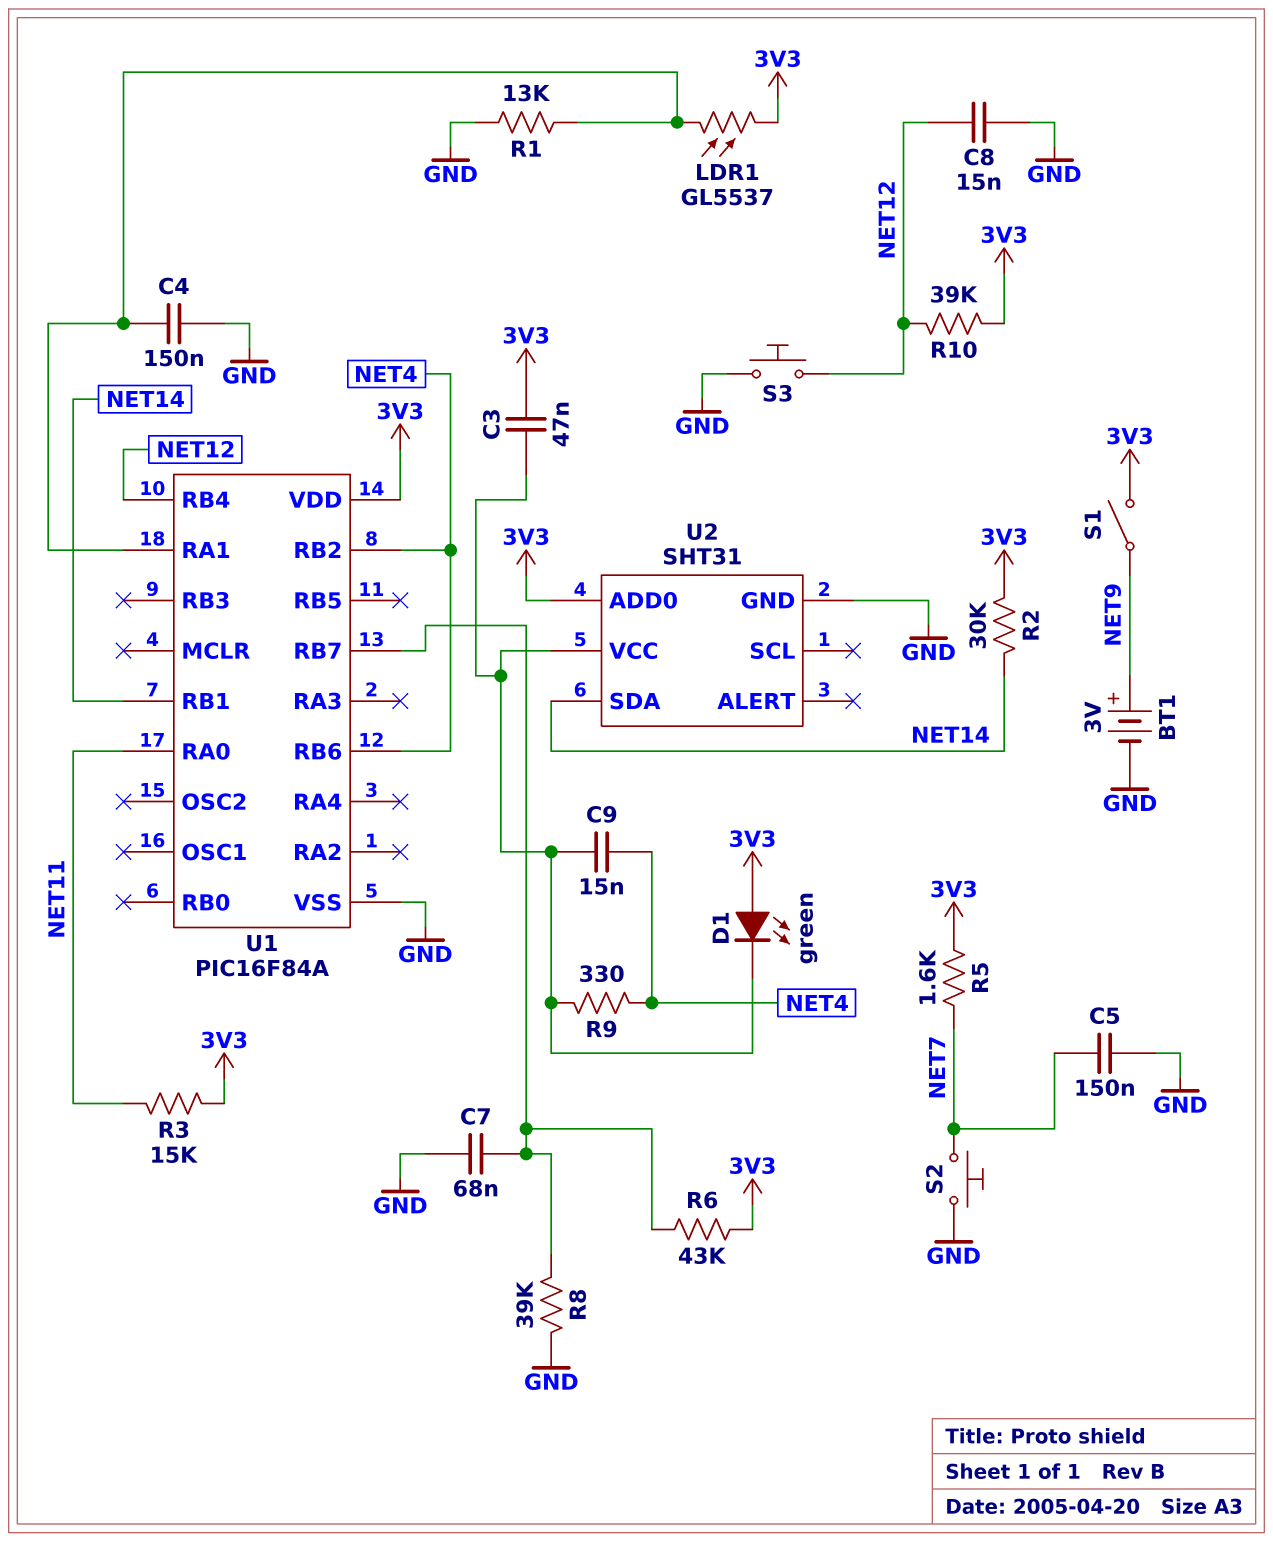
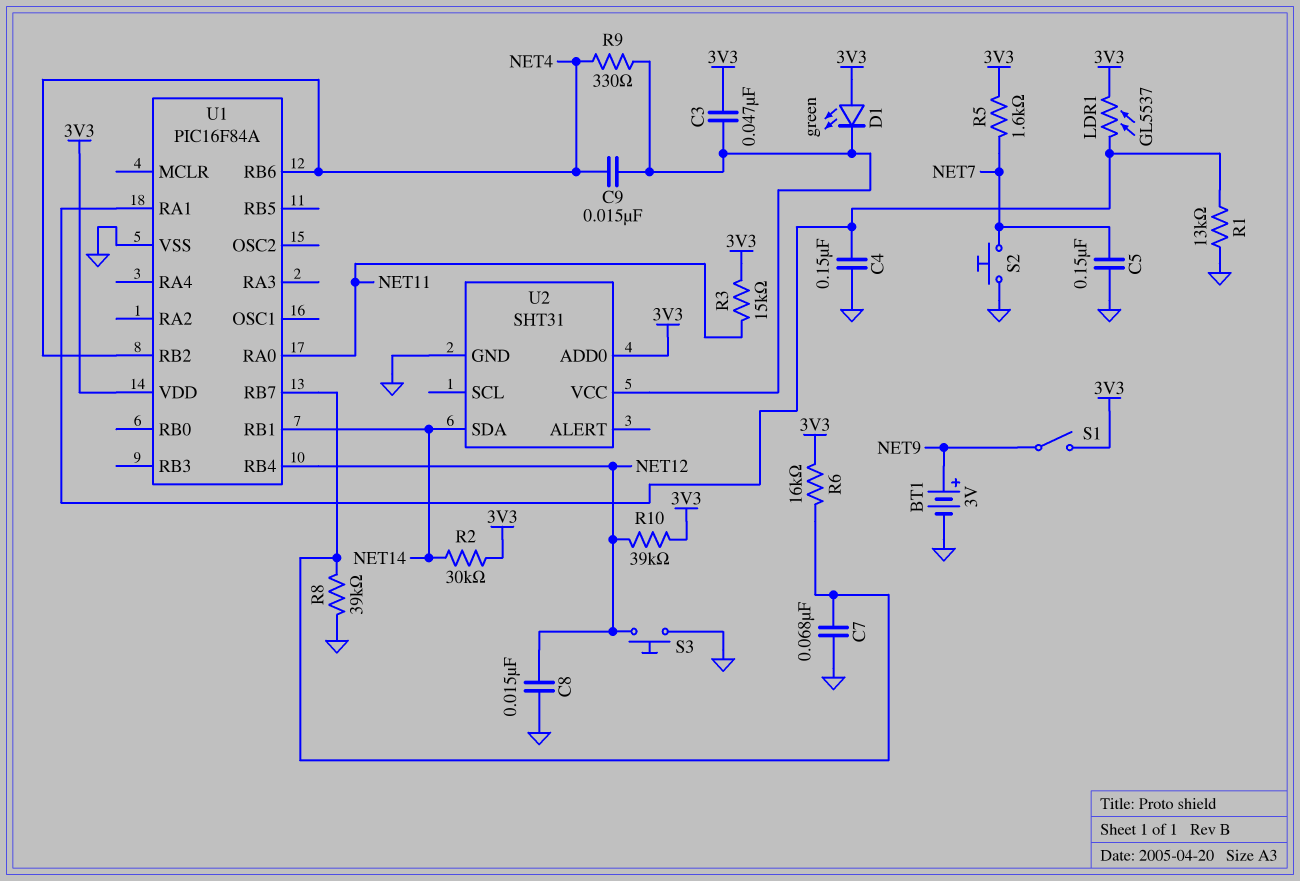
R6: 43k (3V3, U1/RB7) -> 16k (3V3, U1/RB7)

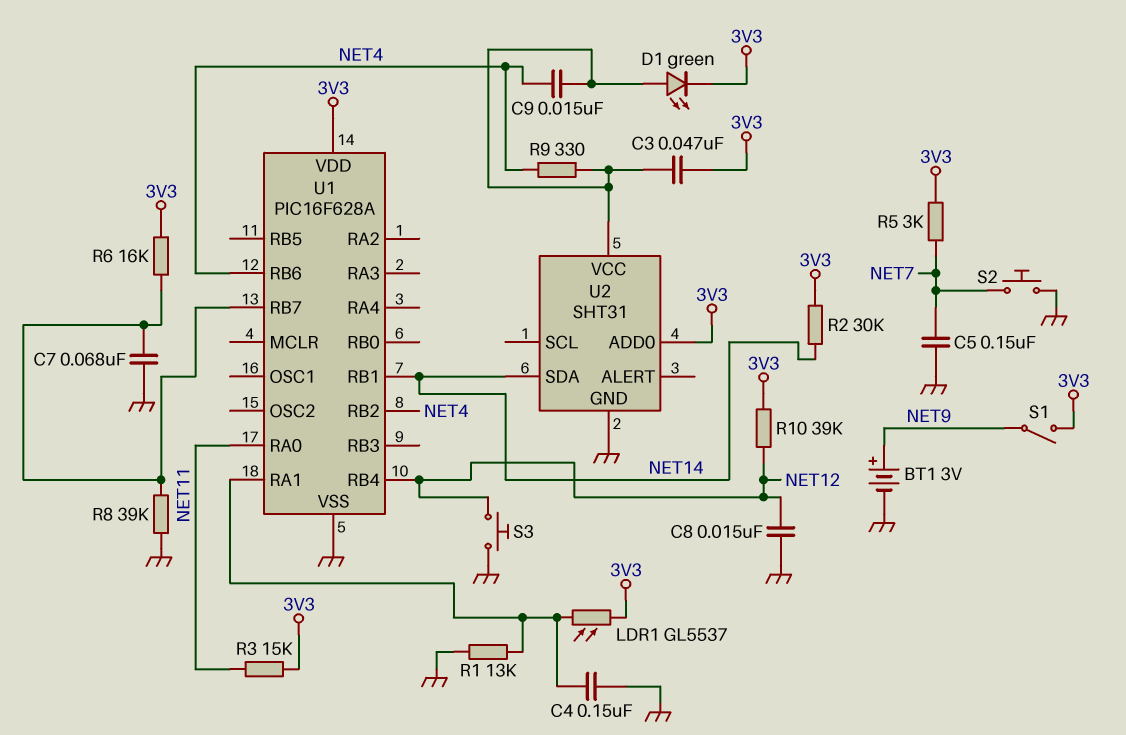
D1: LED green (A 3V3, K U2/VCC) -> LED green (A U2/VCC, K 3V3)
R5: 1.6k (3V3, NET7) -> 3k (3V3, NET7)
U1: PIC16F84A -> PIC16F628A

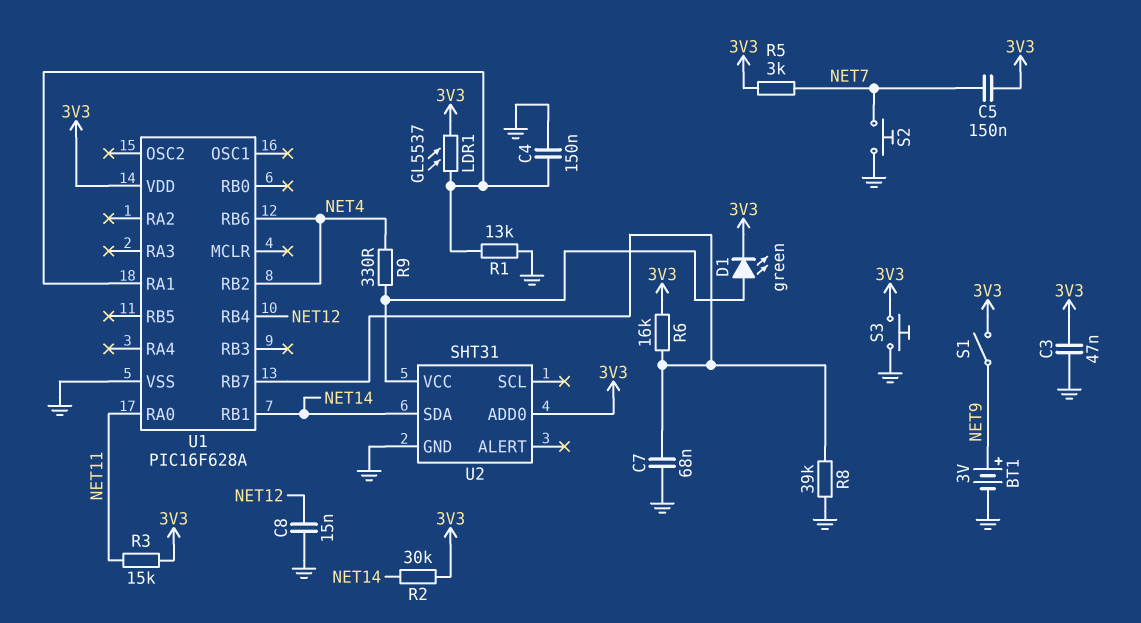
C3: 47nF (3V3, U2/VCC) -> 47nF (3V3, GND)
C5: 150nF (GND, NET7) -> 150nF (3V3, NET7)
C9: 15nF (NET4, U2/VCC) -> none
R10: 39k (3V3, NET12) -> none
S3: button (GND, NET12) -> button (3V3, GND)

